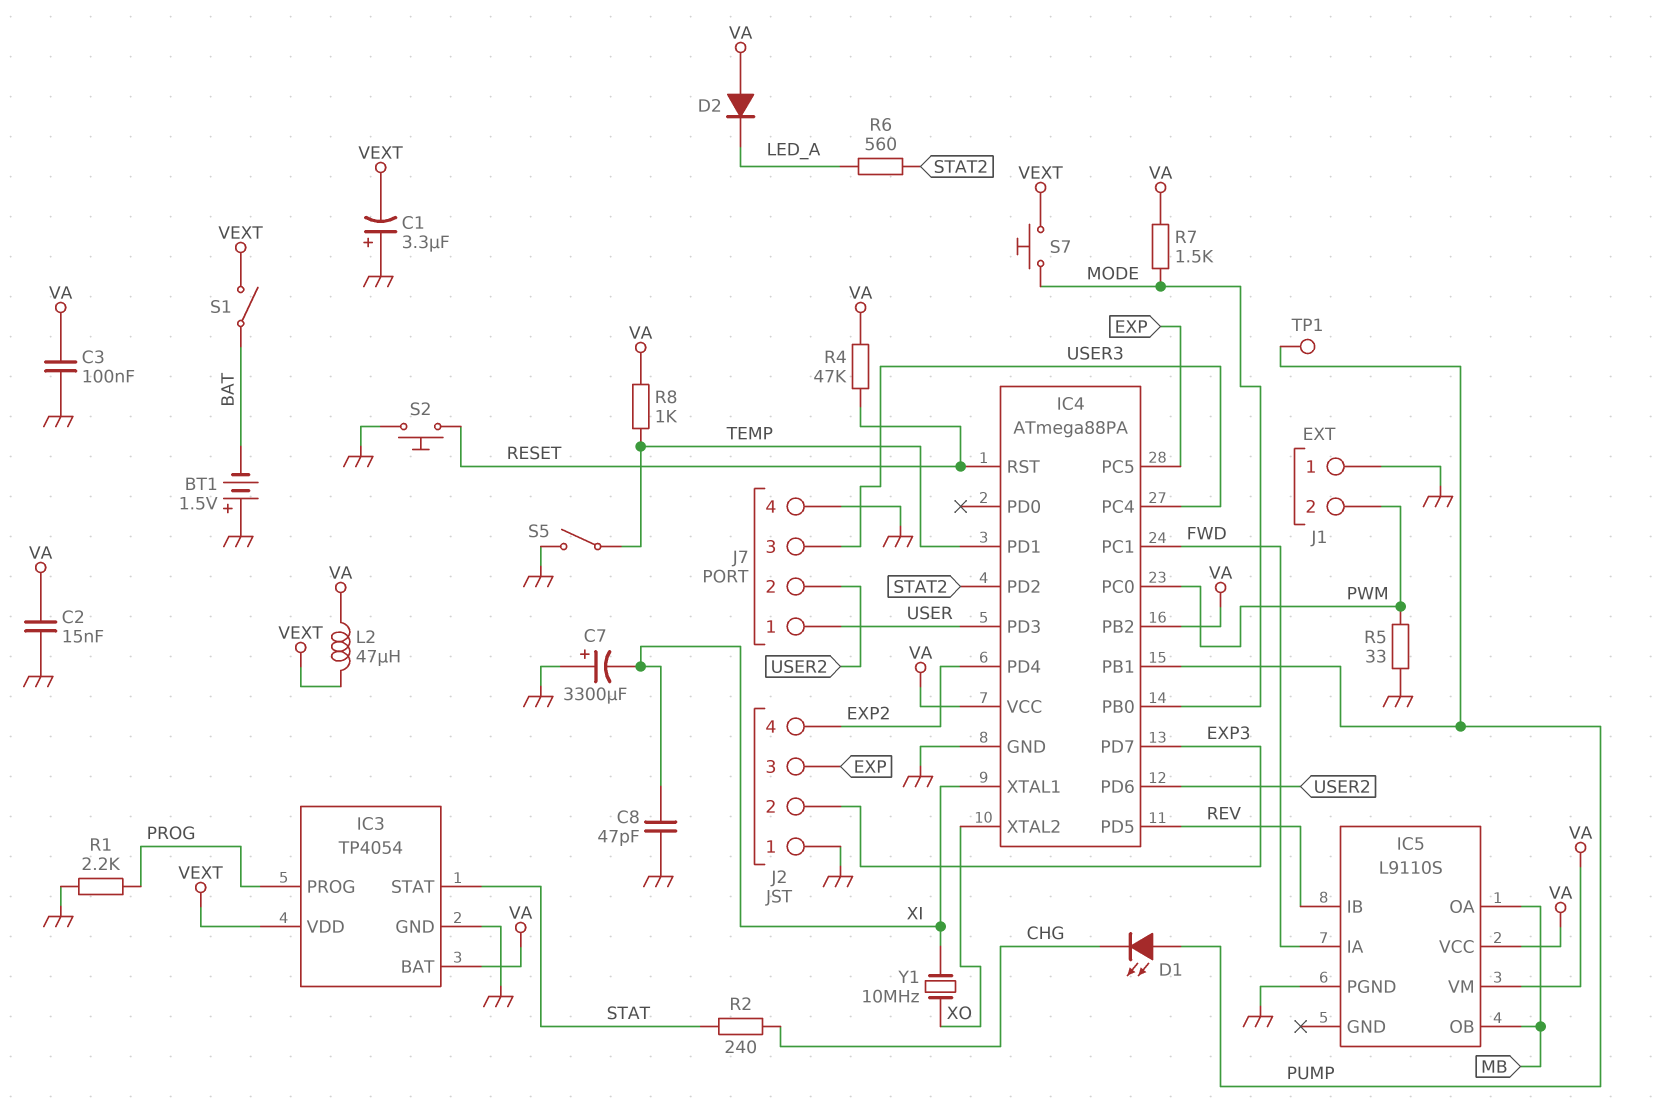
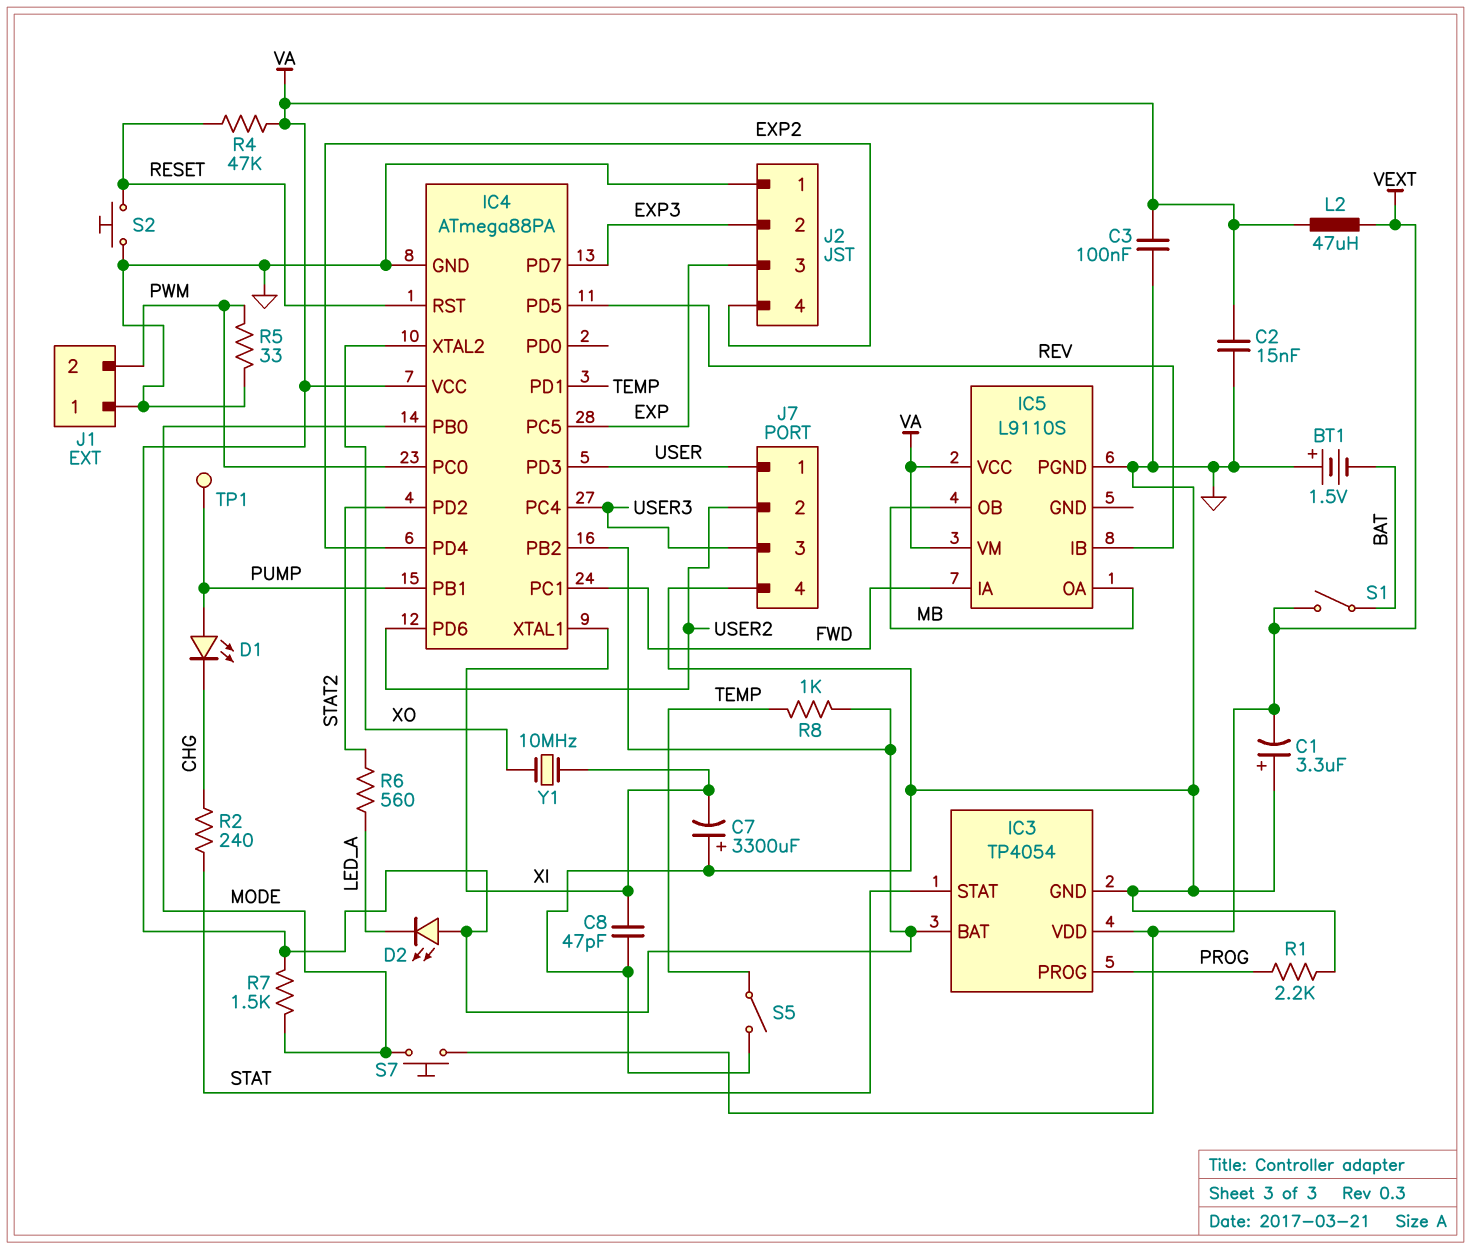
D2: diode (A VA, K LED_A) -> LED (A VA, K LED_A)

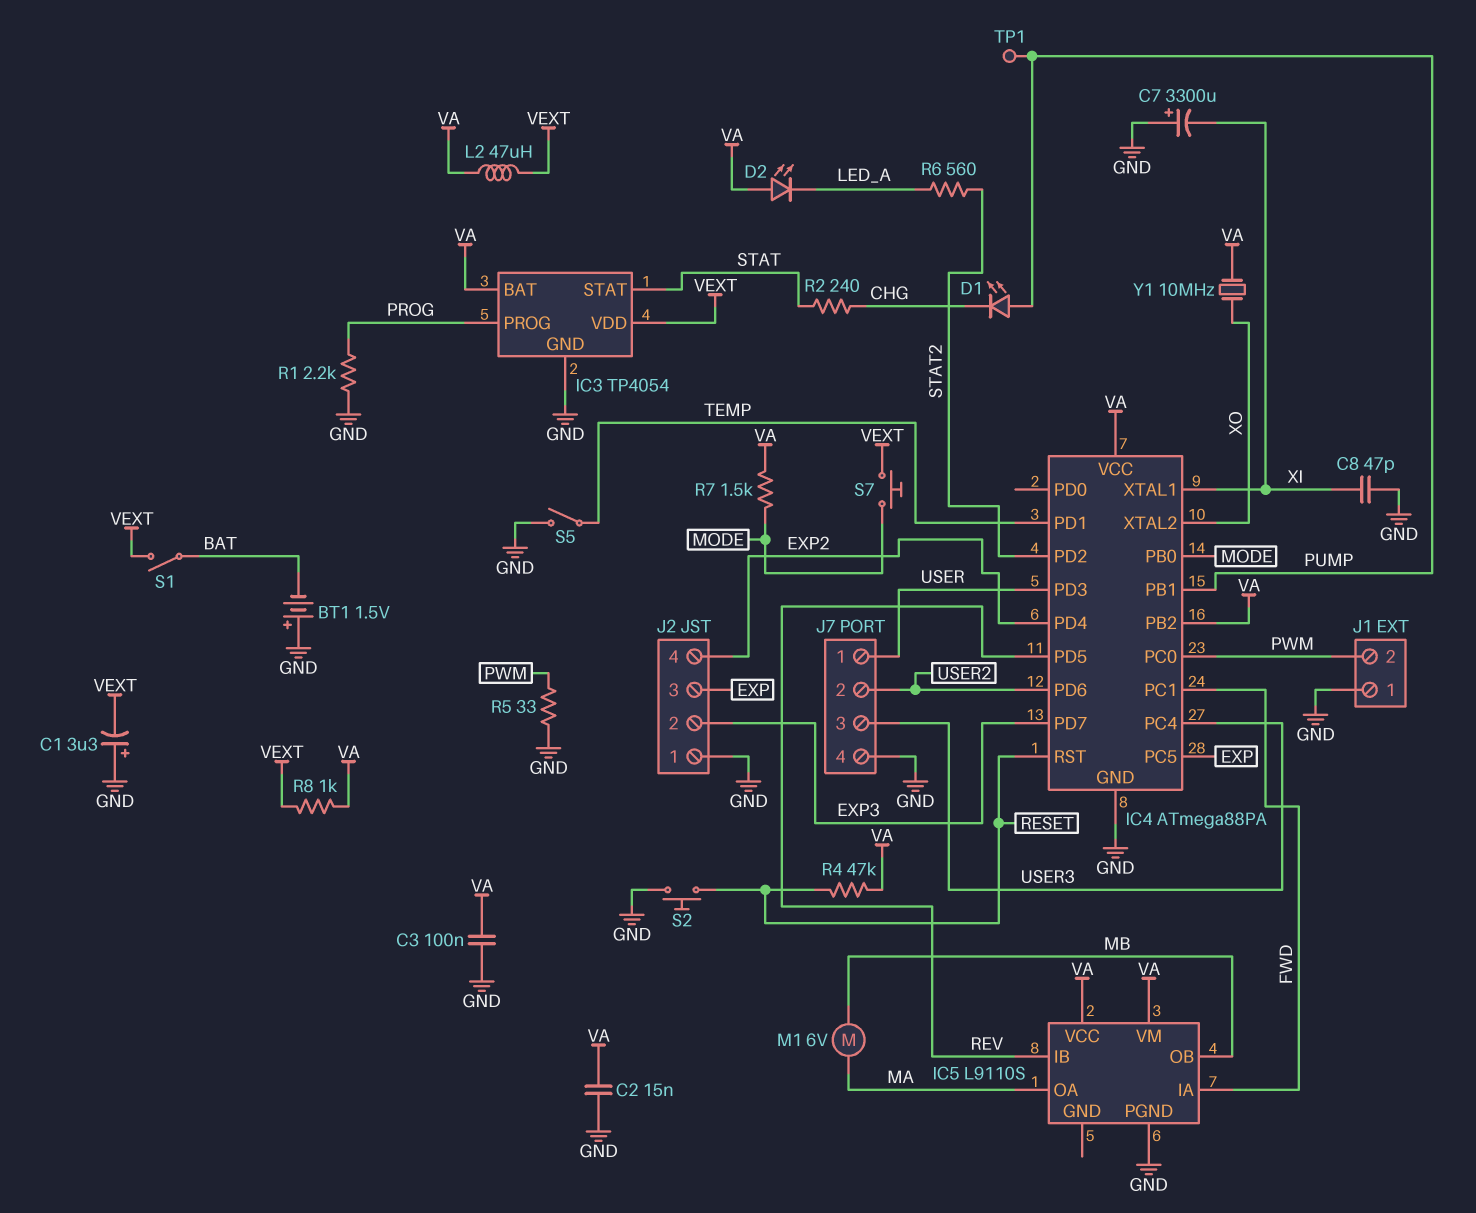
IC5 pin OA: MB -> MA
M1: none -> motor 6V (MA, MB)
R8: 1k (TEMP, VA) -> 1k (VA, VEXT)
Y1: 10MHz (XI, XO) -> 10MHz (VA, XO)

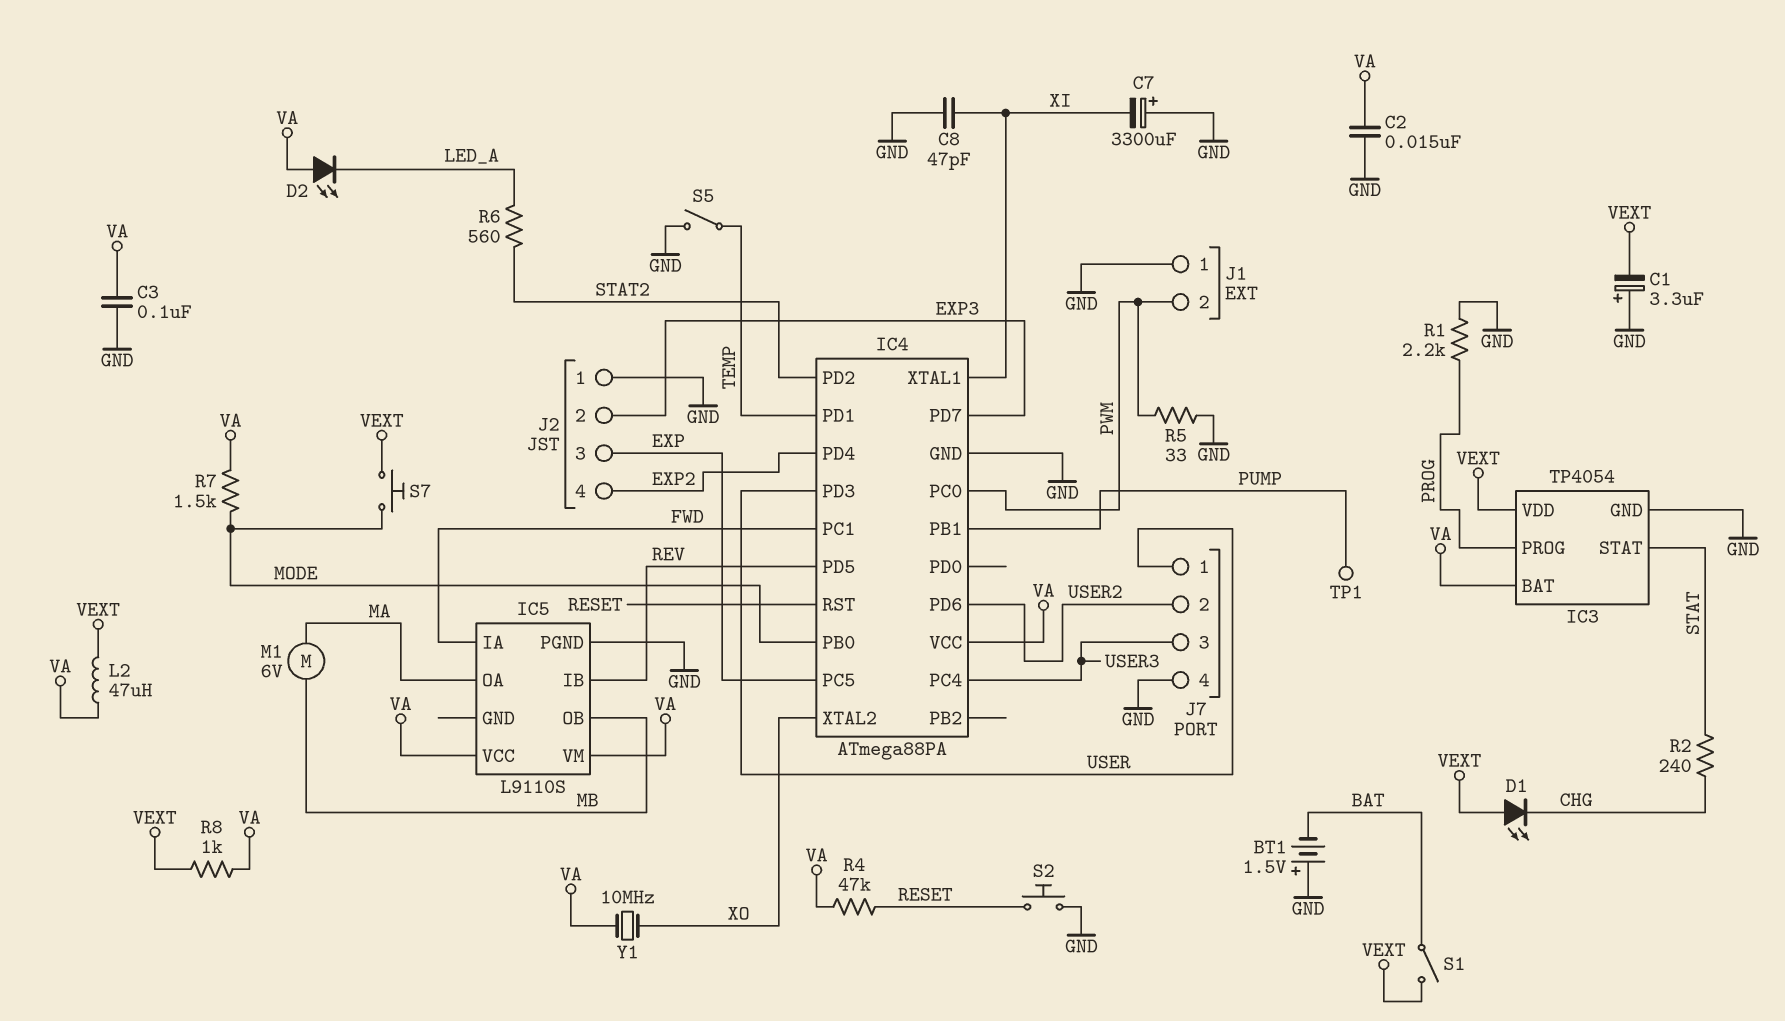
D1: LED (A PUMP, K CHG) -> LED (A VEXT, K CHG)
IC4 pin PB2: VA -> none

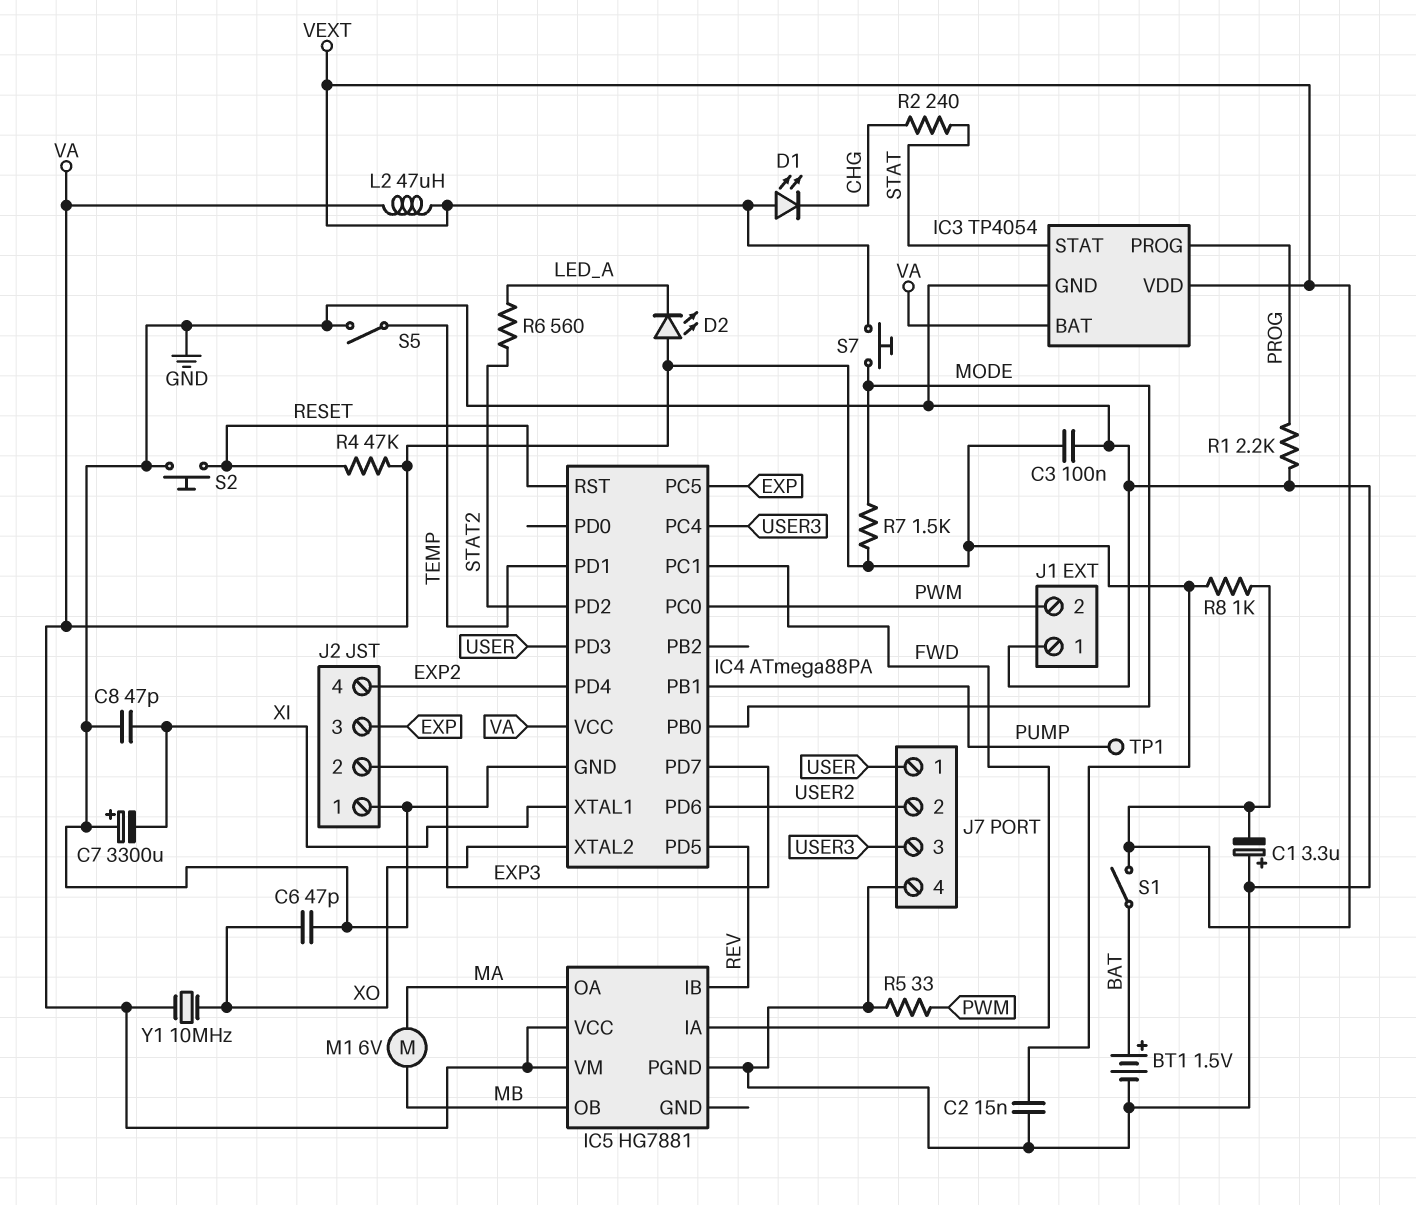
BT1: 1.5V (plus GND, minus BAT) -> 1.5V (plus BAT, minus GND)
C6: none -> 47pF (GND, XO)
IC5: L9110S -> HG7881

